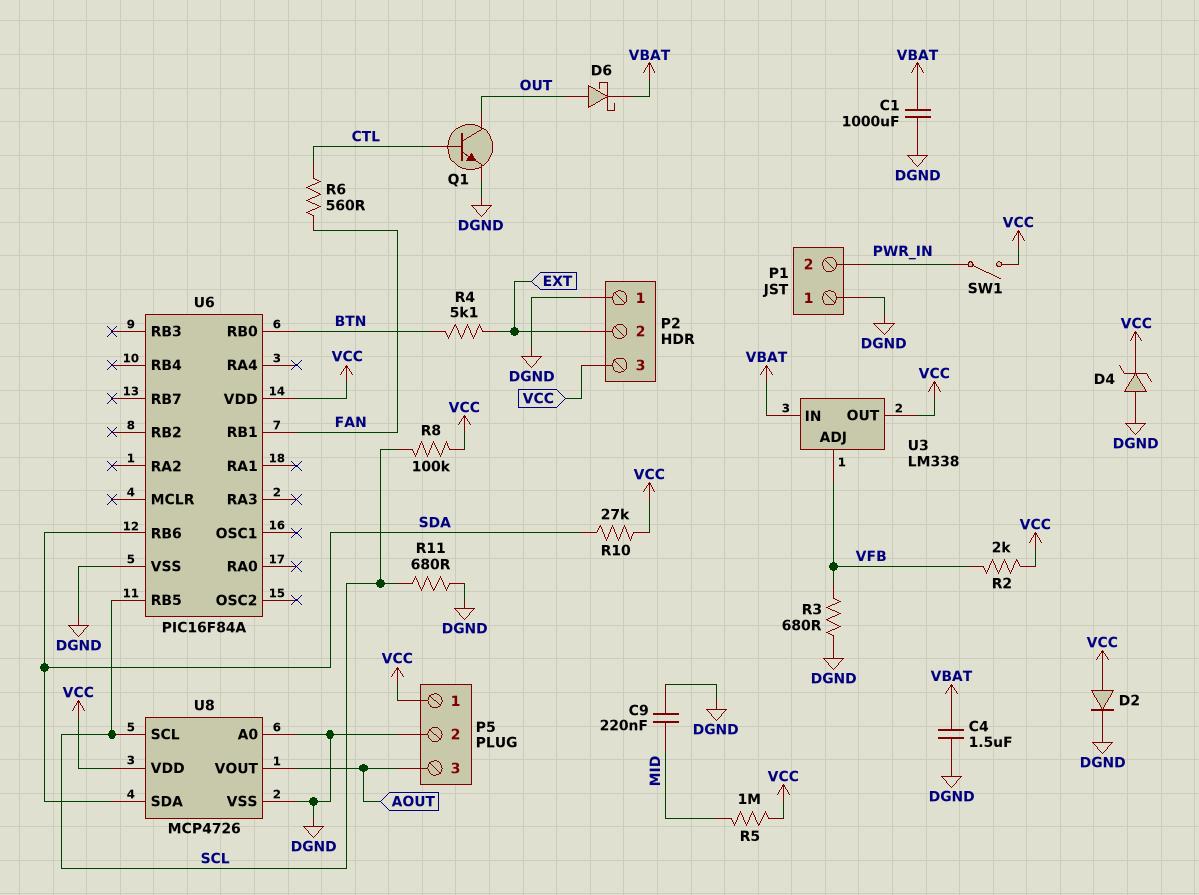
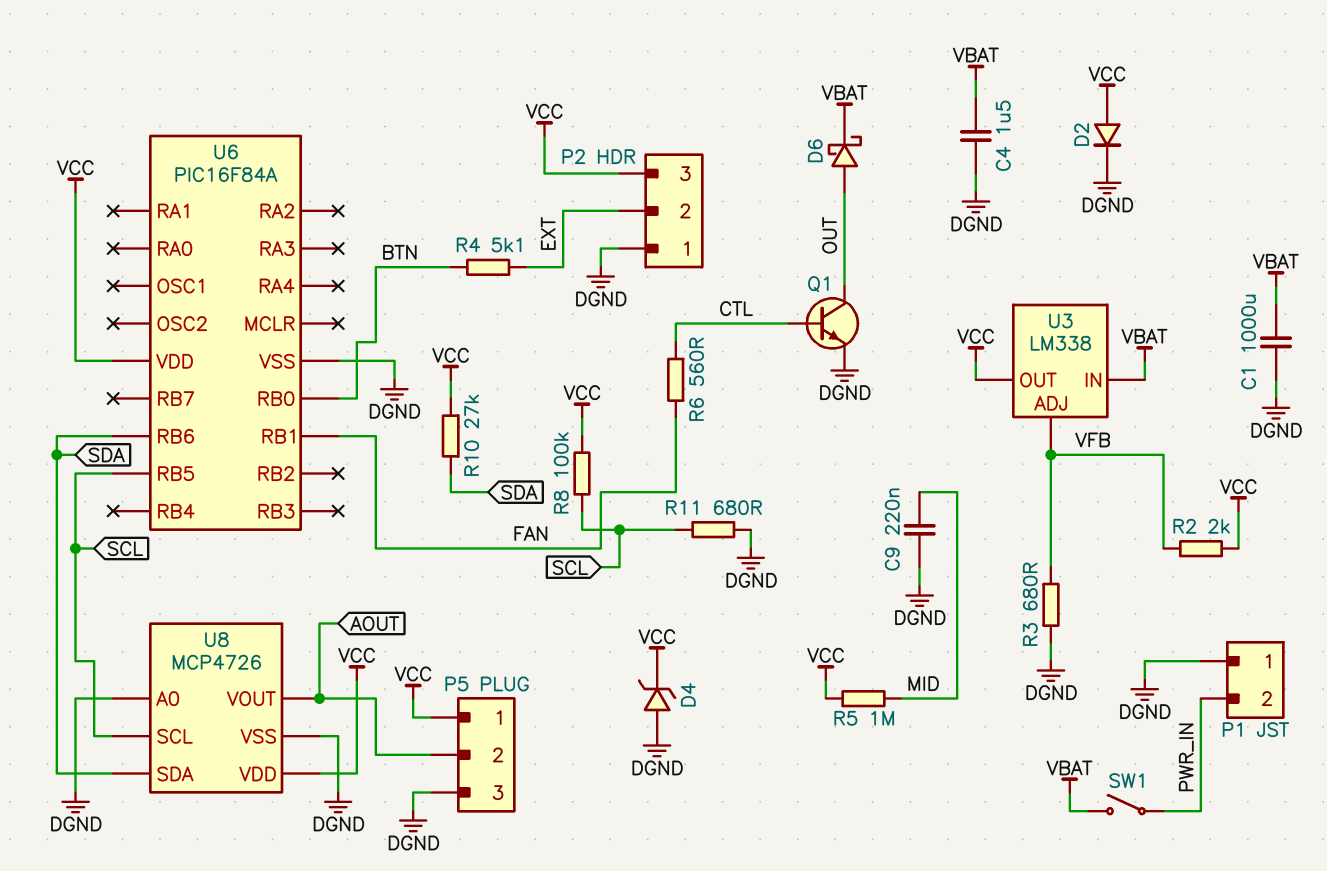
P5 pin 2: DGND -> AOUT
P5 pin 3: AOUT -> DGND
SW1: switch (PWR_IN, VCC) -> switch (PWR_IN, VBAT)

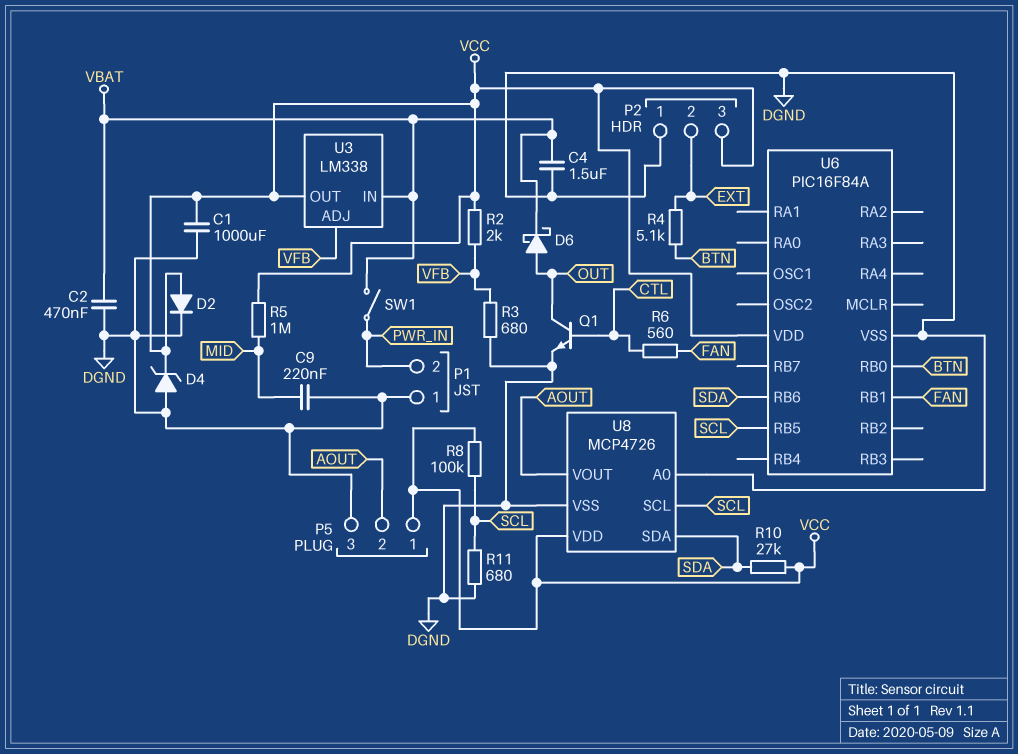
C1: 1000uF (DGND, VBAT) -> 1000uF (DGND, VCC)
C2: none -> 470nF (DGND, VBAT)

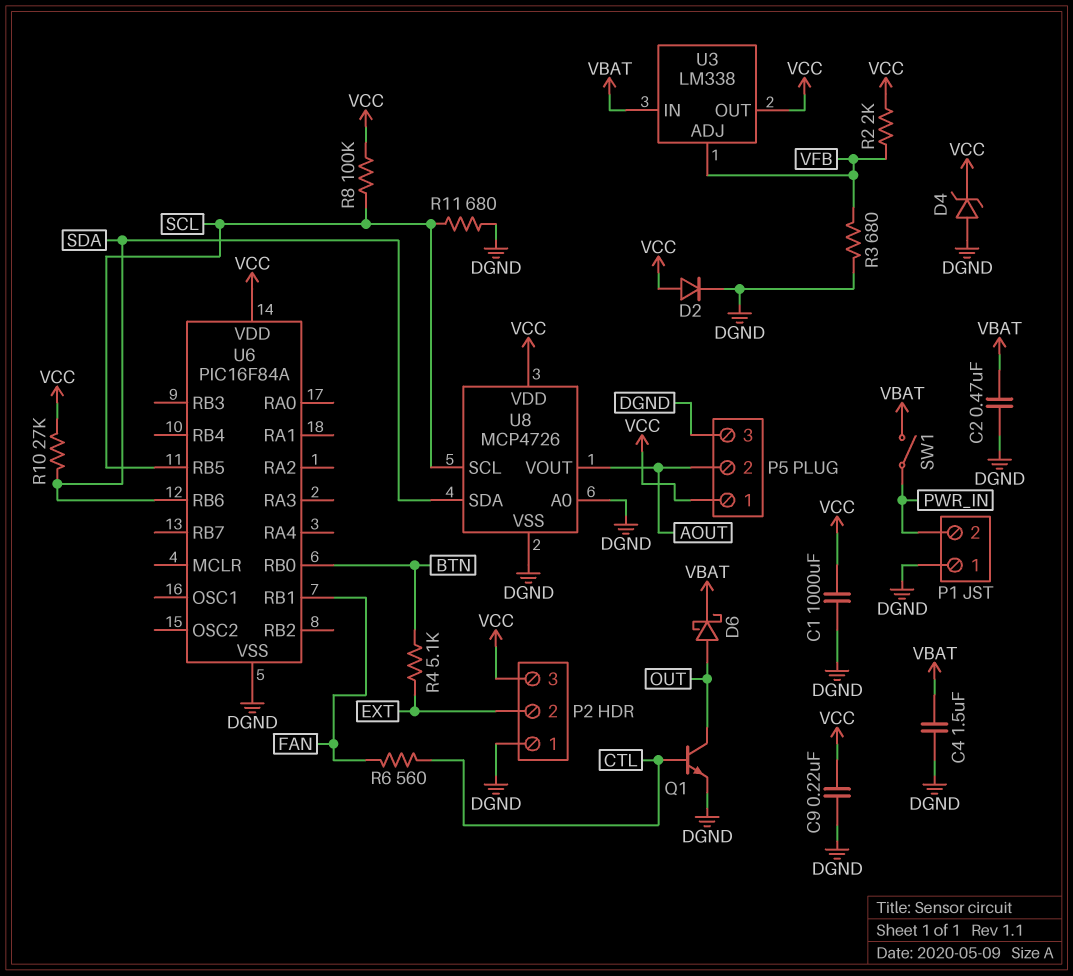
C9: 220nF (DGND, MID) -> 220nF (DGND, VCC)
R5: 1M (MID, VCC) -> none

